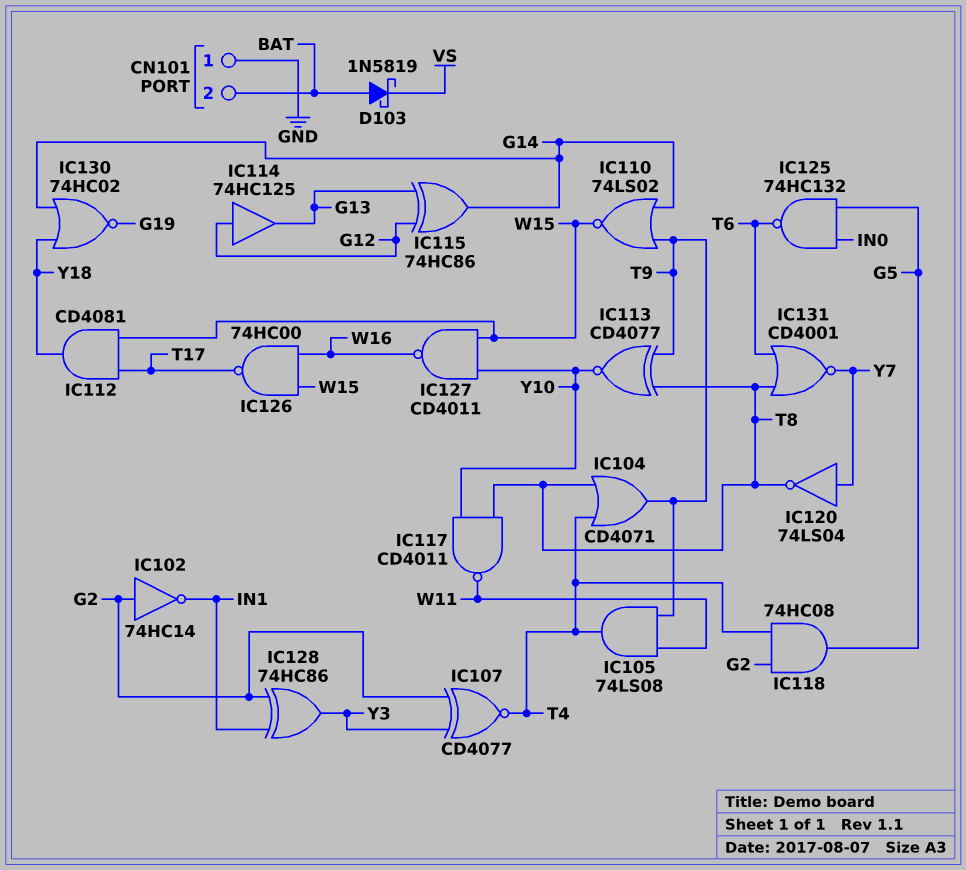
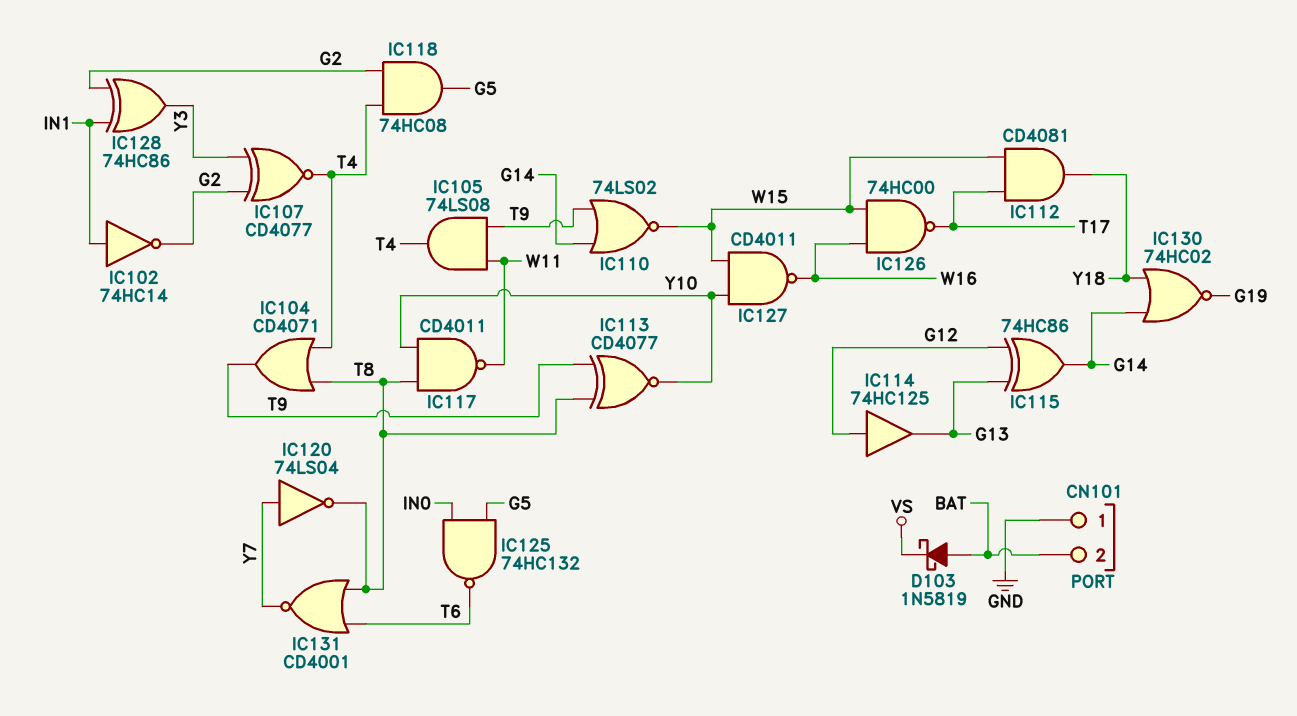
IC102: NOT 74HC14 (in G2, out IN1) -> NOT 74HC14 (in IN1, out G2)

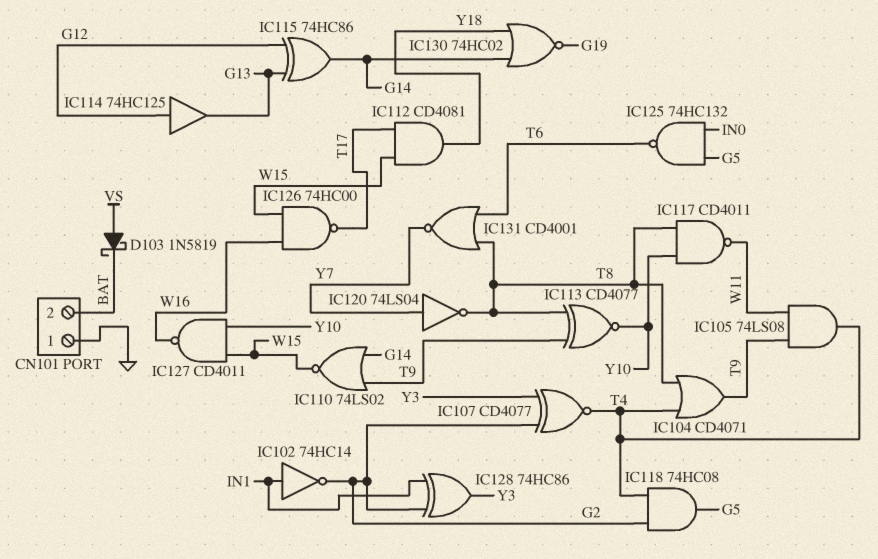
D103: schottky 1N5819 (A BAT, K VS) -> schottky 1N5819 (A VS, K BAT)

